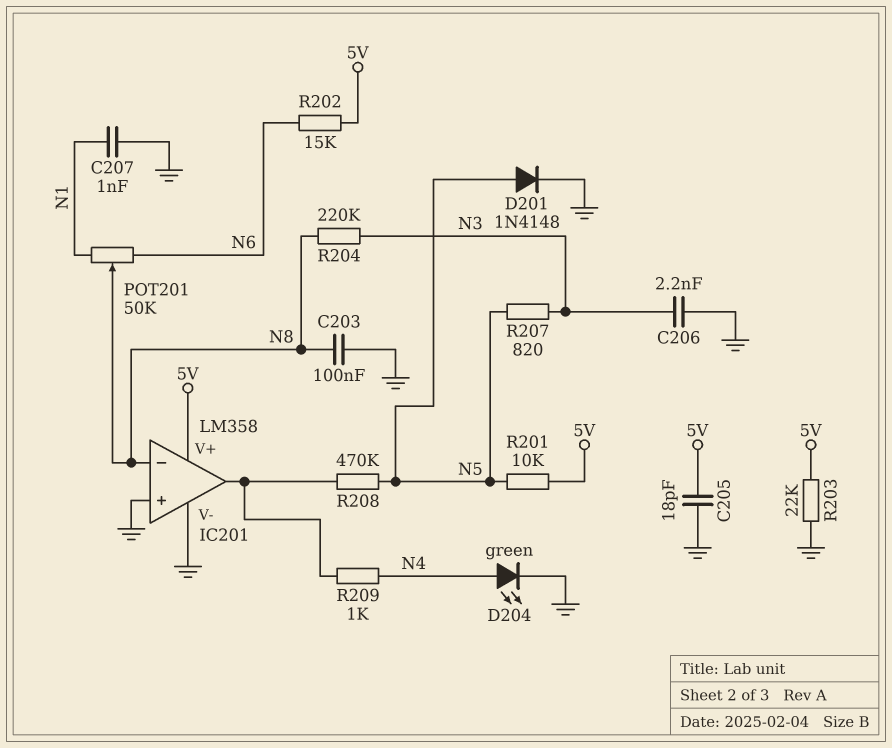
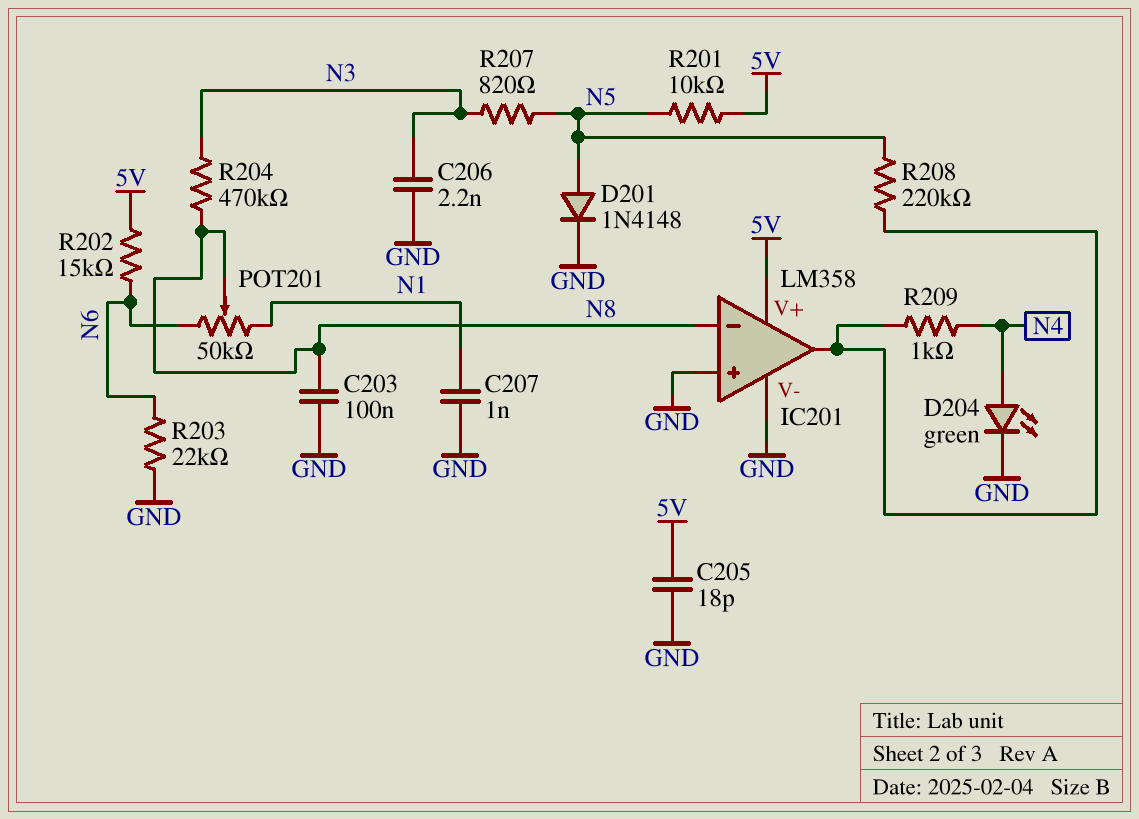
R203: 22k (5V, GND) -> 22k (GND, N6)
R204: 220k (N3, N8) -> 470k (N3, N8)
R208: 470k (IC201/out, N5) -> 220k (IC201/out, N5)

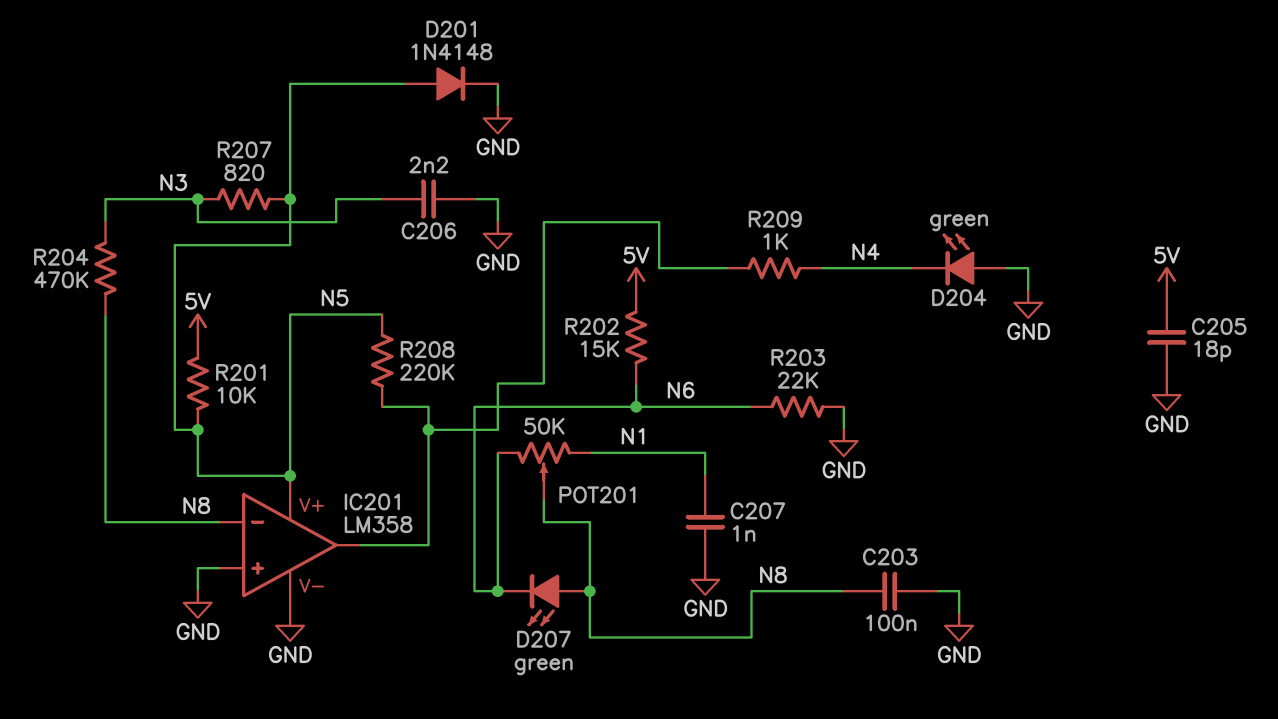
D204: LED green (A N4, K GND) -> LED green (A GND, K N4)
D207: none -> LED green (A N8, K N6)
IC201 pin V+: 5V -> N5

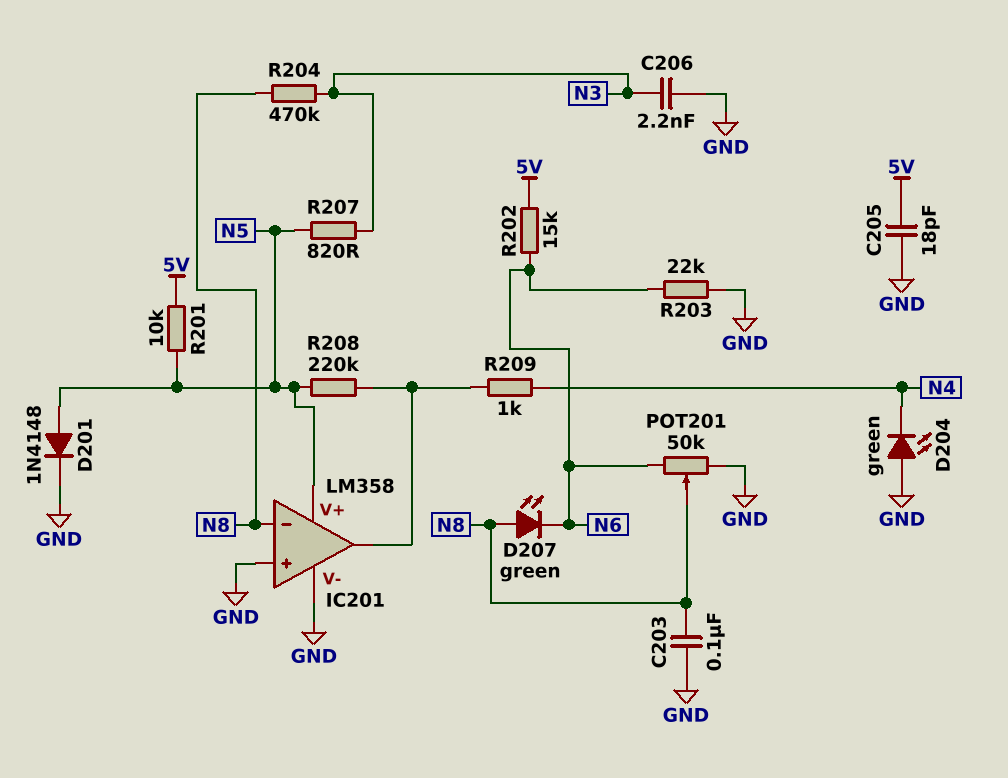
C207: 1nF (GND, N1) -> none
POT201: 50k (N1, N6, wiper N8) -> 50k (GND, N6, wiper N8)

